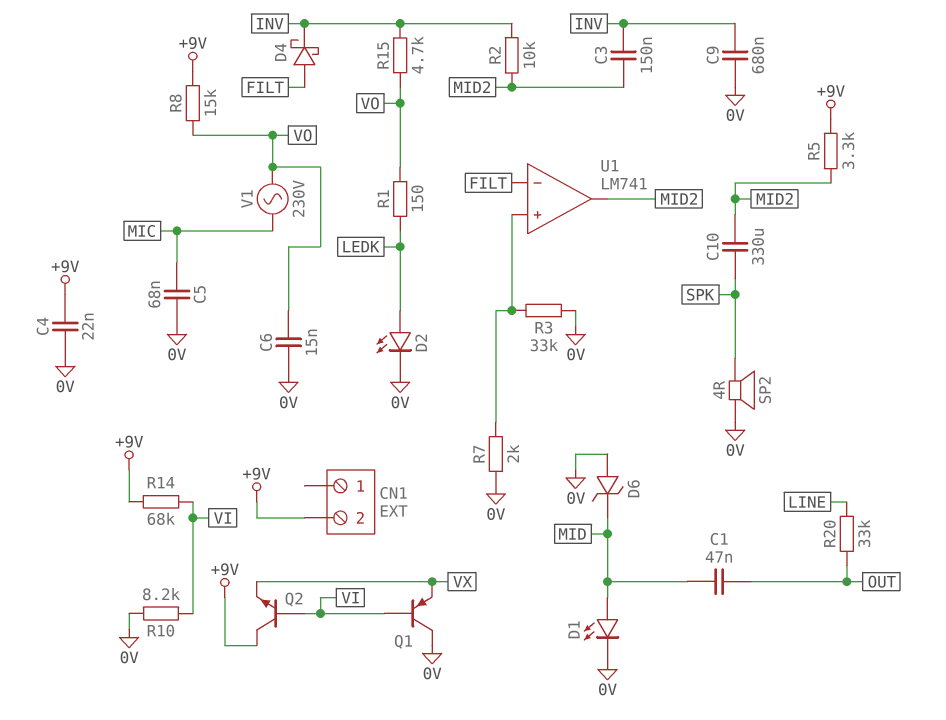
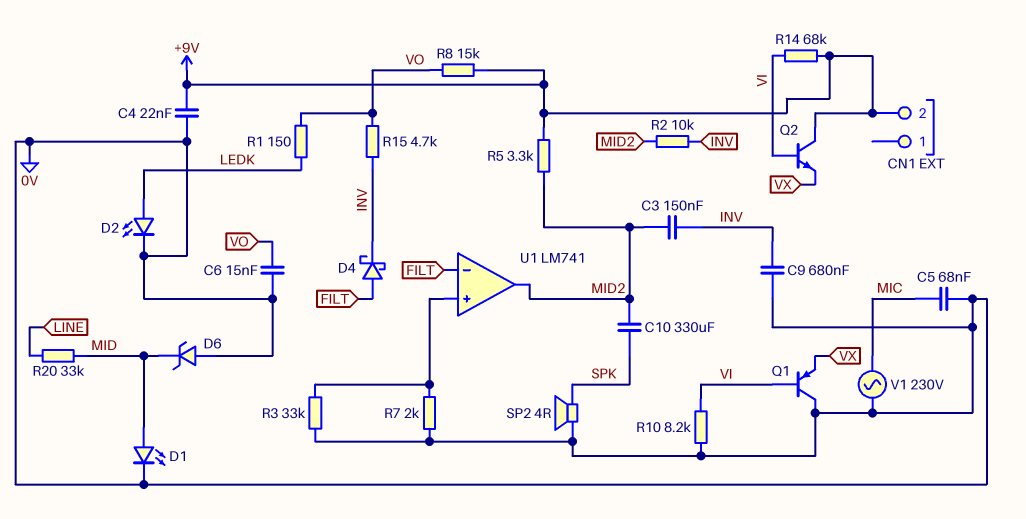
C1: 47nF (MID, OUT) -> none
R20: 33k (LINE, OUT) -> 33k (LINE, MID)
V1: AC 230V (MIC, VO) -> AC 230V (0V, MIC)

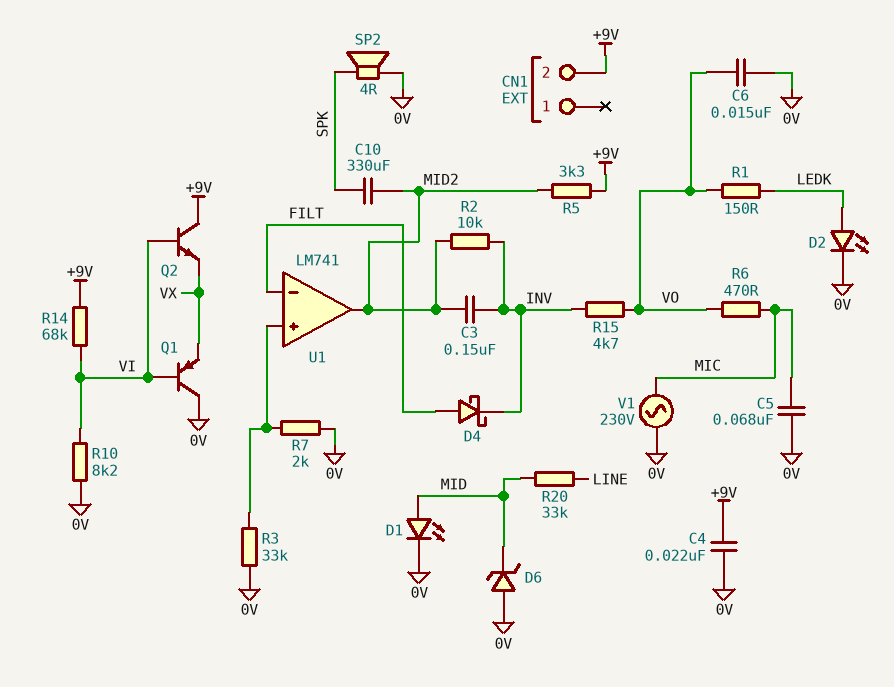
C9: 680nF (0V, INV) -> none
R6: none -> 470 (MIC, VO)
R8: 15k (+9V, VO) -> none

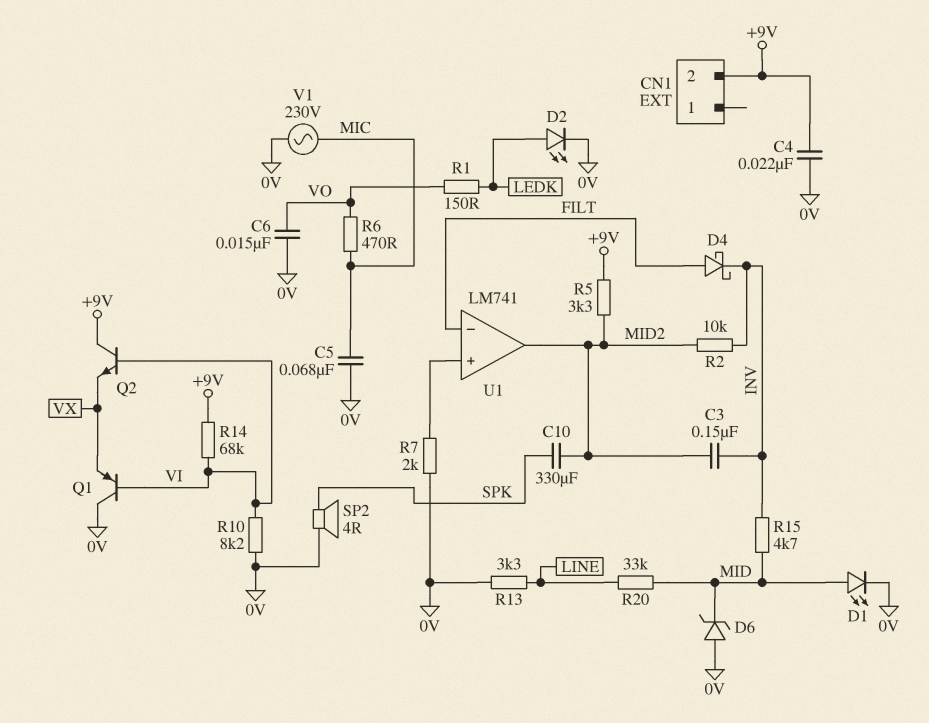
R3: 33k (0V, U1/in+) -> none
R13: none -> 3.3k (0V, LINE)
R15: 4.7k (INV, VO) -> 4.7k (INV, MID)

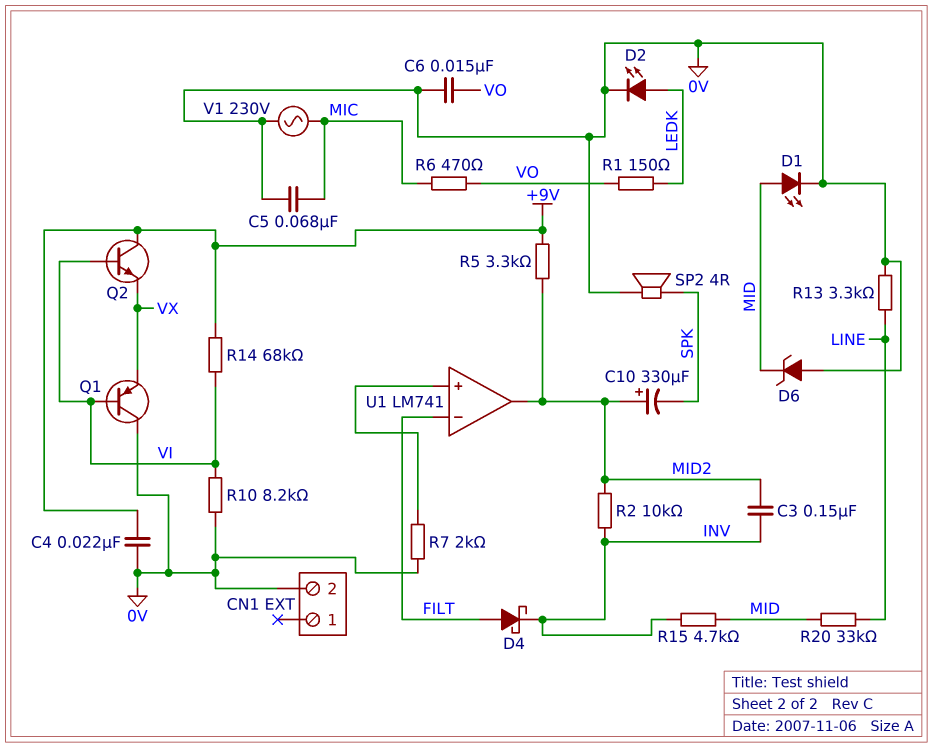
C10: 330uF (MID2, SPK) -> 330uF (plus MID2, minus SPK)
CN1 pin 2: +9V -> 0V

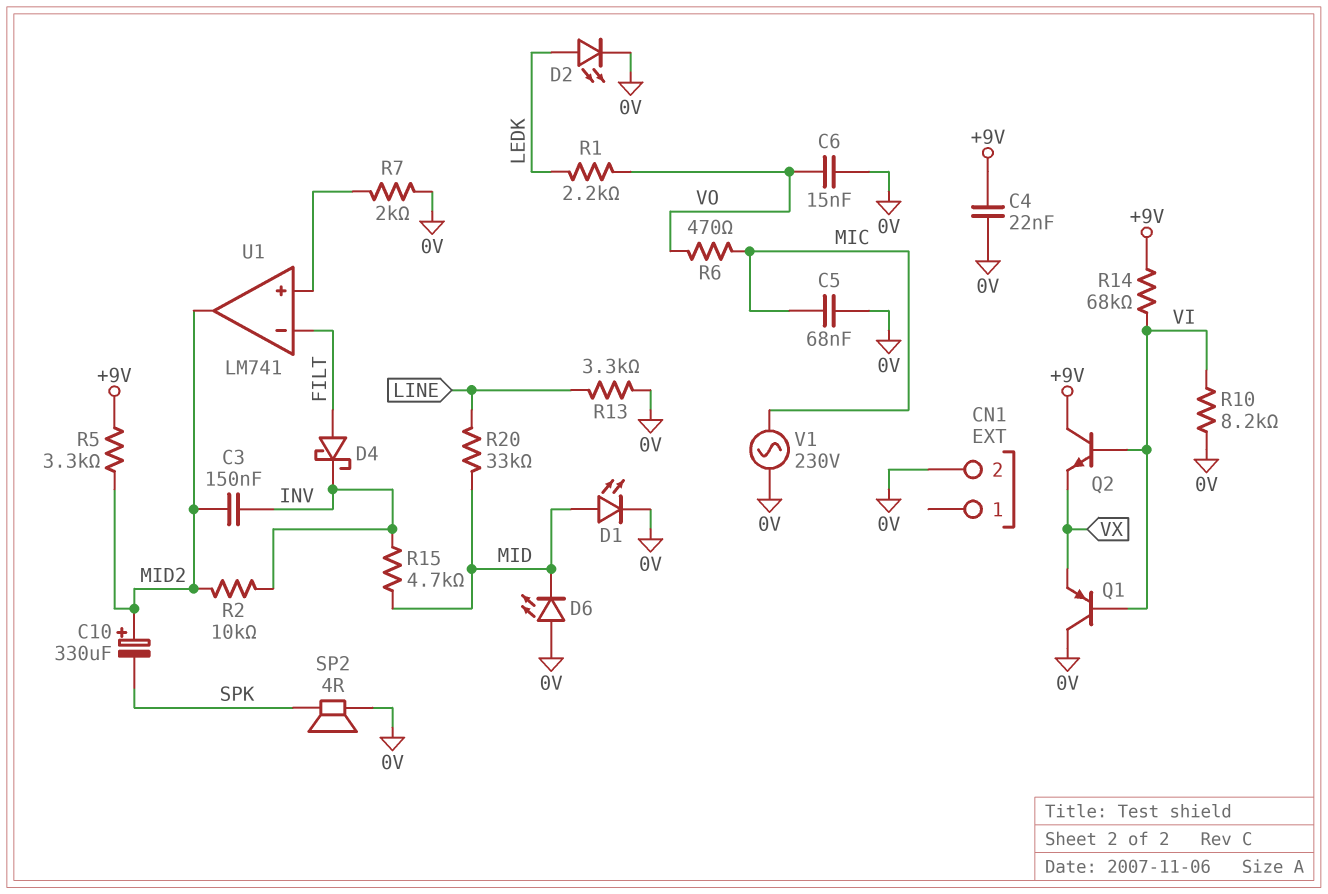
D6: zener (A 0V, K MID) -> LED (A 0V, K MID)
R1: 150 (LEDK, VO) -> 2.2k (LEDK, VO)

